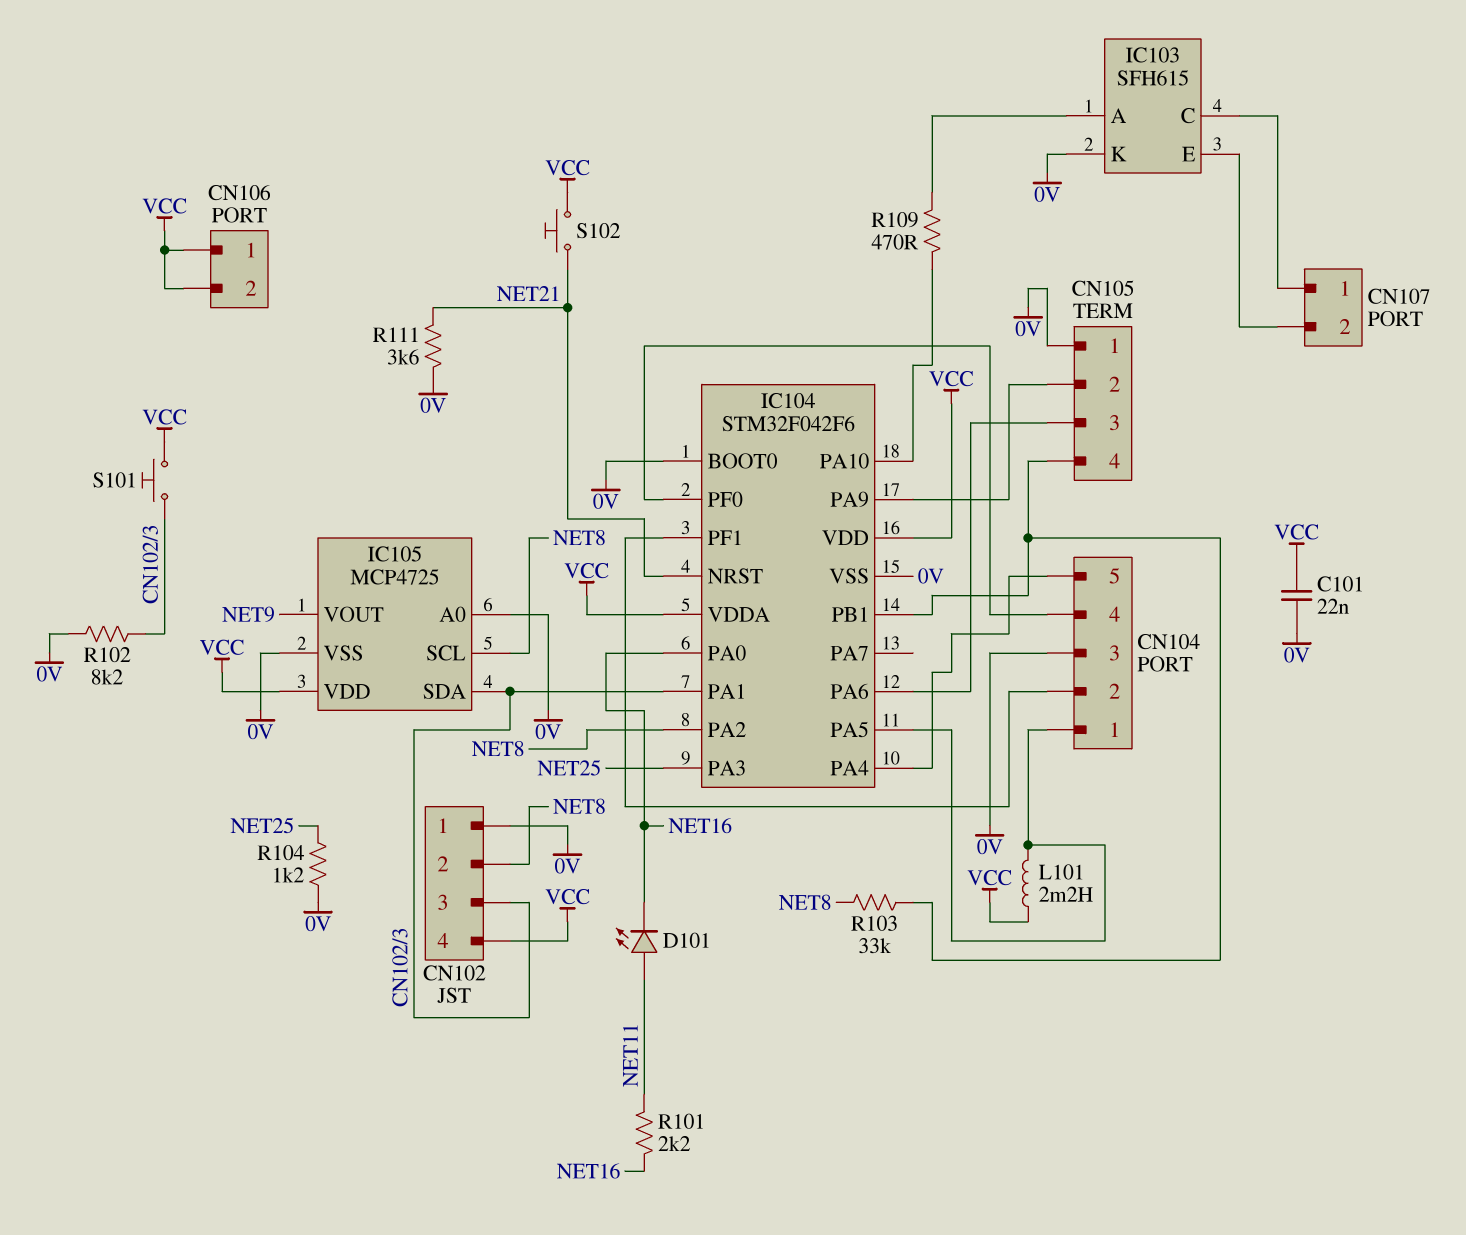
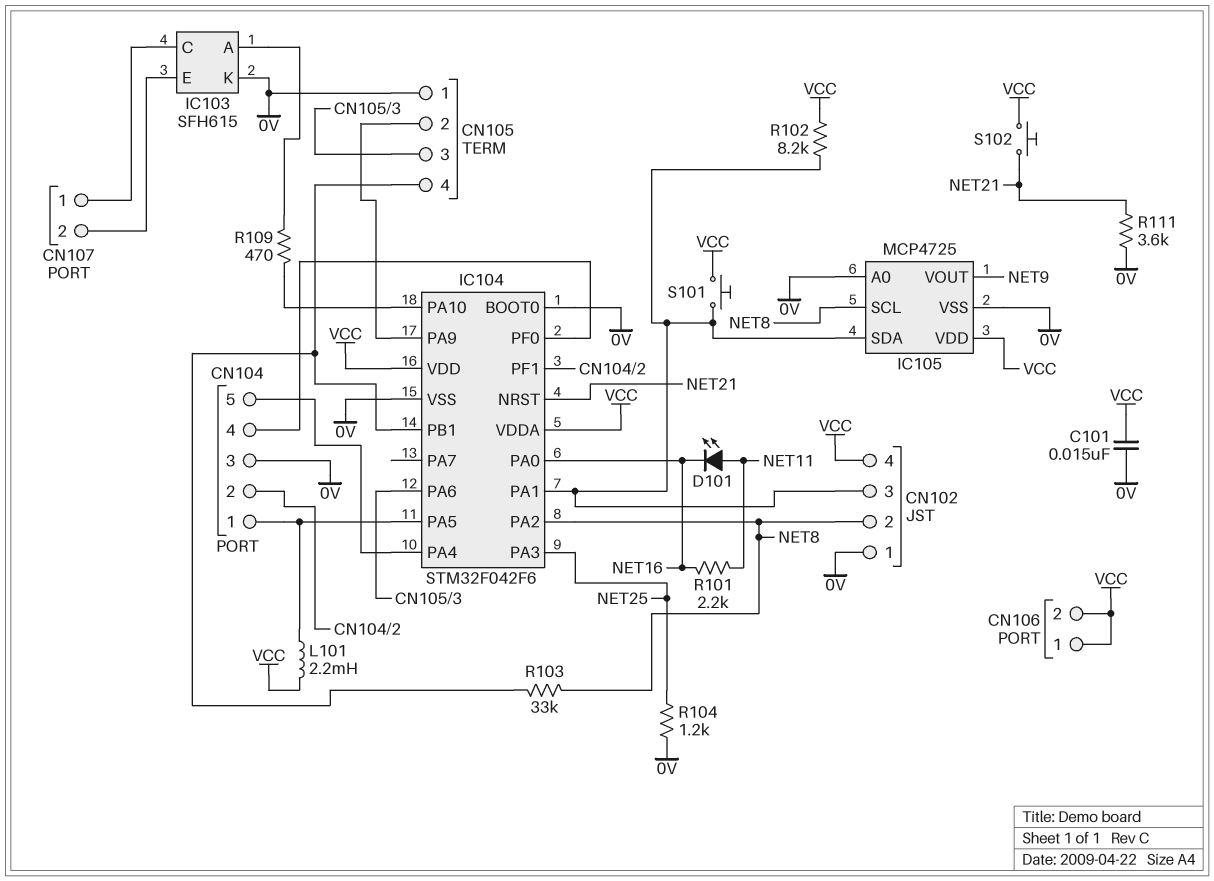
C101: 22nF (0V, VCC) -> 15nF (0V, VCC)
R102: 8.2k (0V, CN102/3) -> 8.2k (CN102/3, VCC)

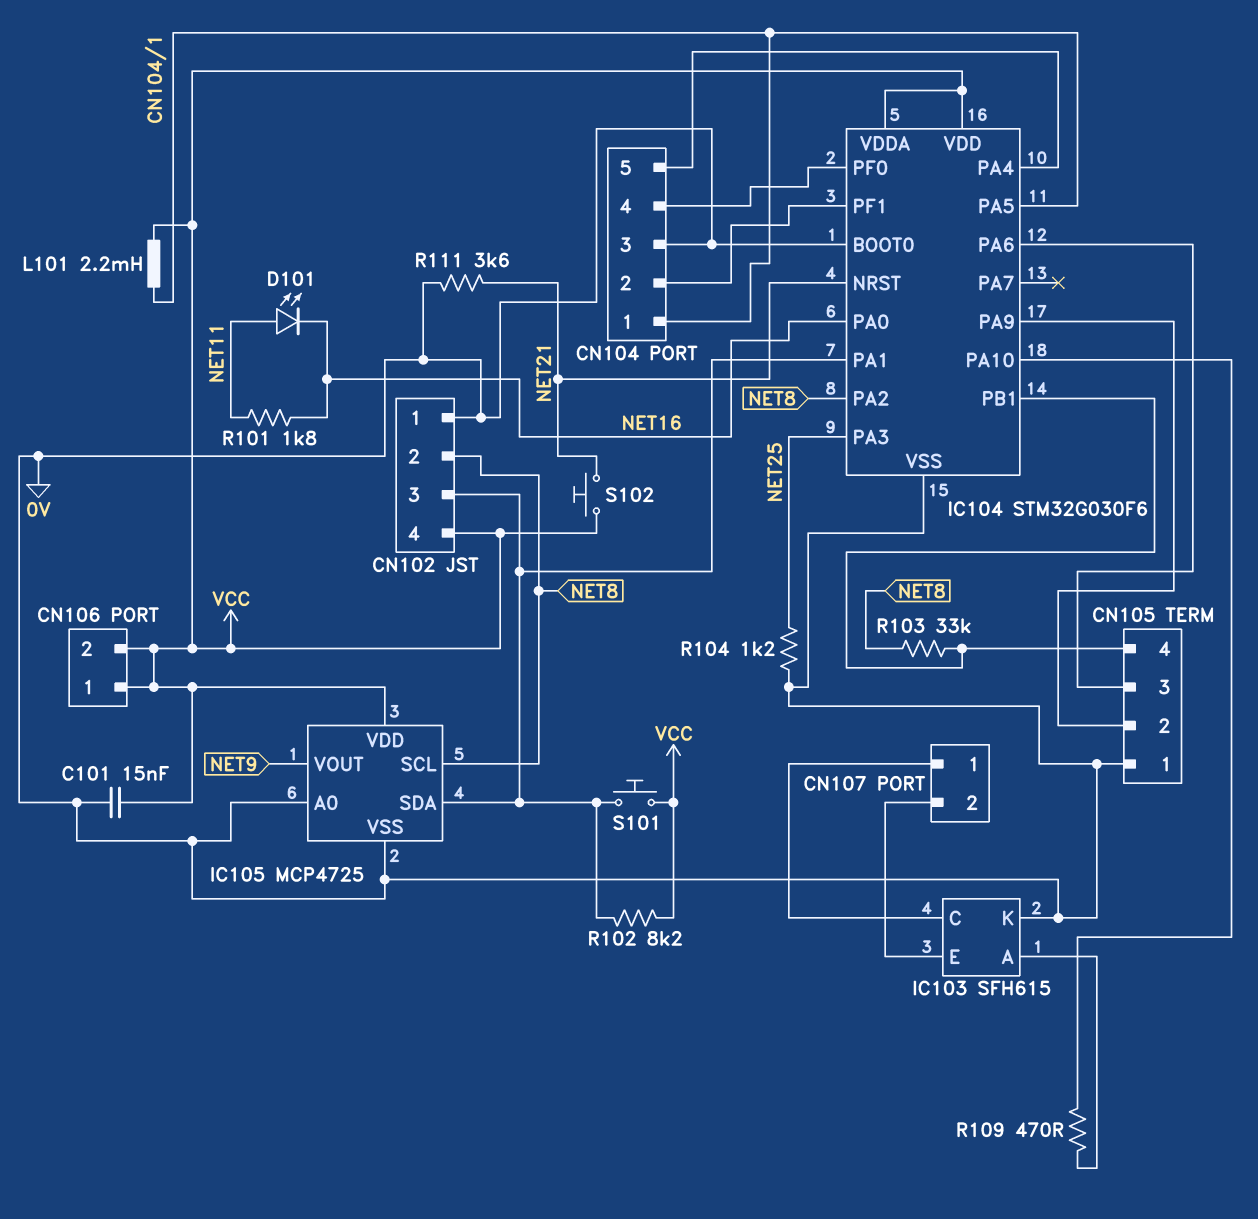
IC104: STM32F042F6 -> STM32G030F6
R101: 2.2k (NET11, NET16) -> 1.8k (NET11, NET16)

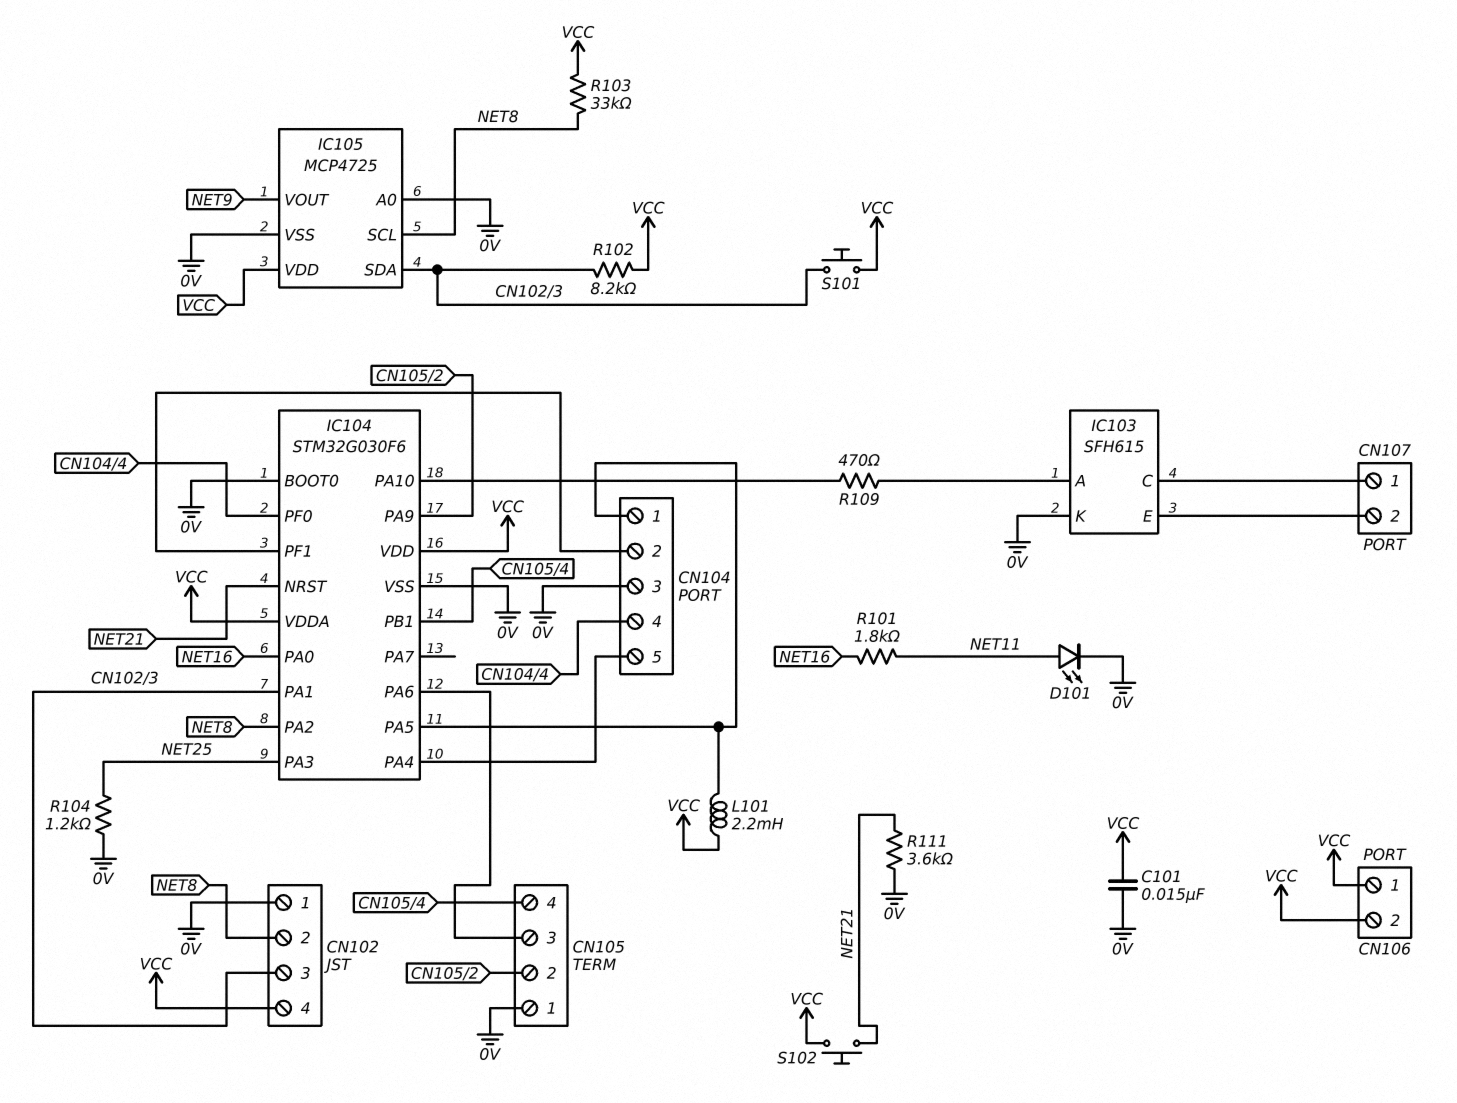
D101: LED (A NET11, K NET16) -> LED (A NET11, K 0V)
R103: 33k (CN105/4, NET8) -> 33k (NET8, VCC)

